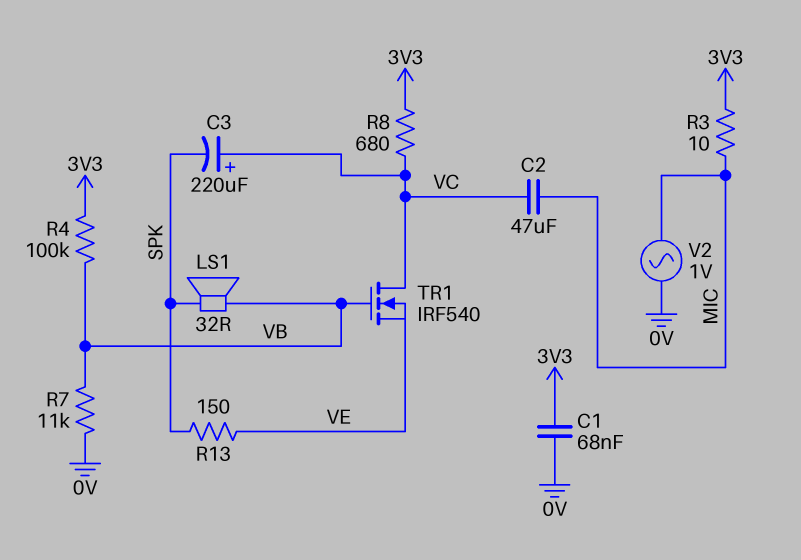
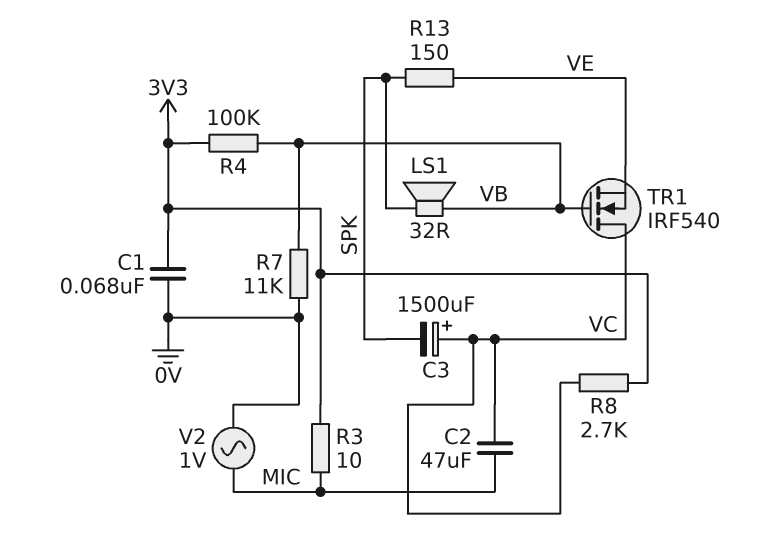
C3: 220uF (plus VC, minus SPK) -> 1500uF (plus VC, minus SPK)
R8: 680 (3V3, VC) -> 2.7k (3V3, VC)

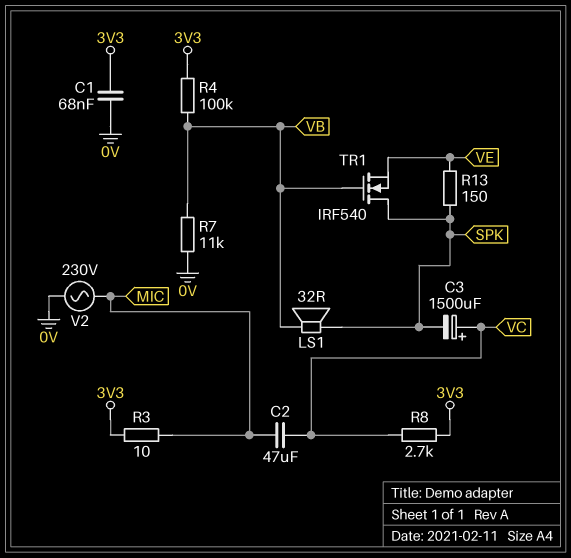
TR1: NMOS IRF540 (G VB, D VC, S VE) -> NMOS IRF540 (G VB, D SPK, S VE)
V2: AC 1V (0V, MIC) -> AC 230V (0V, MIC)

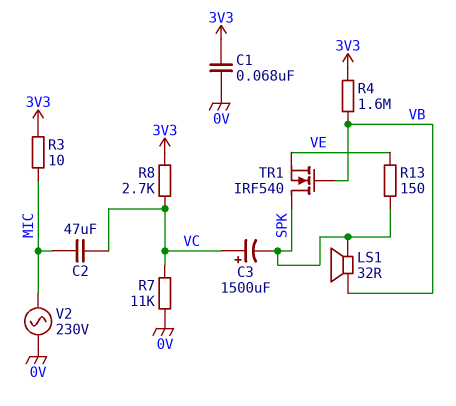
R4: 100k (3V3, VB) -> 1.6M (3V3, VB)
R7: 11k (0V, VB) -> 11k (0V, VC)

